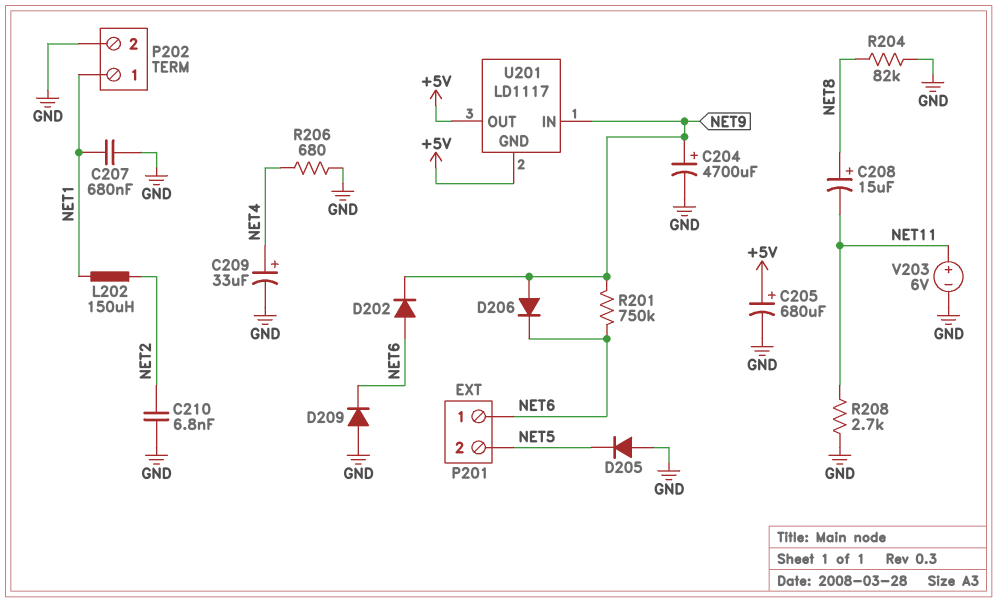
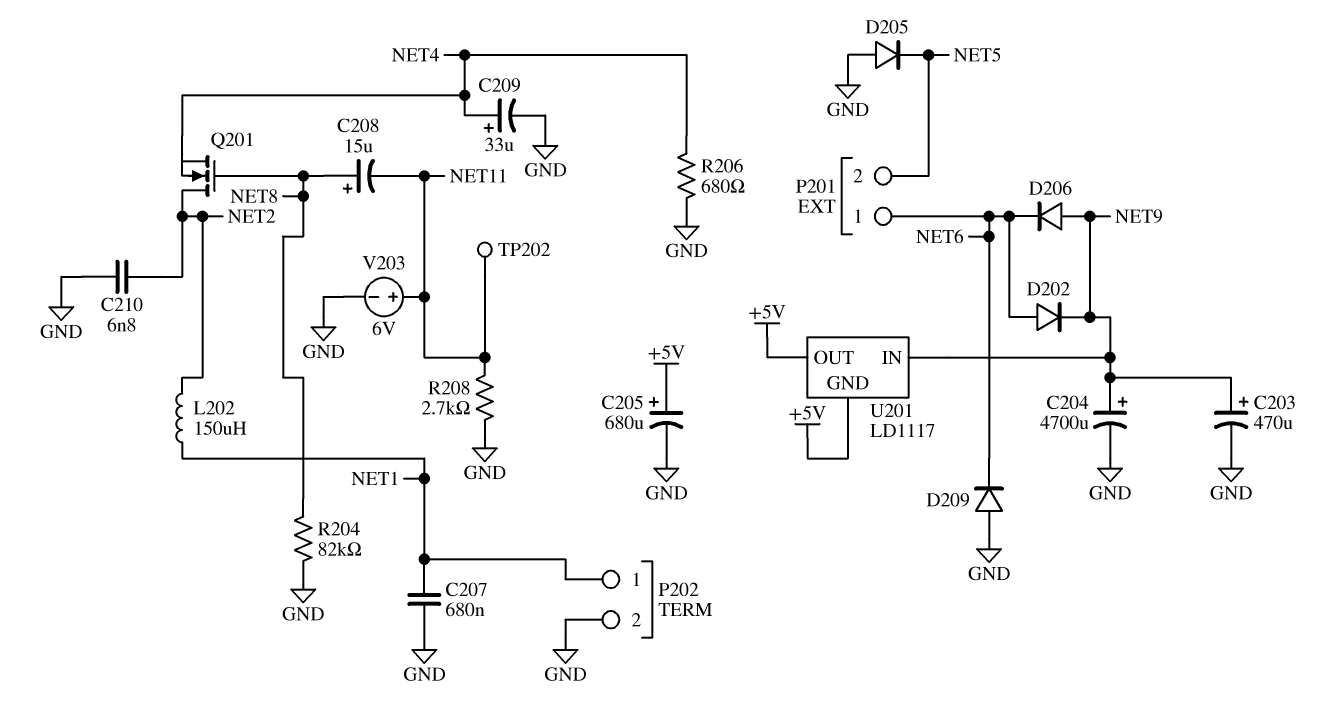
C203: none -> 470uF (plus NET9, minus GND)
Q201: none -> NMOS (G NET8, D NET2, S NET4)
R201: 750k (NET6, NET9) -> none
TP202: none -> test point (NET11)

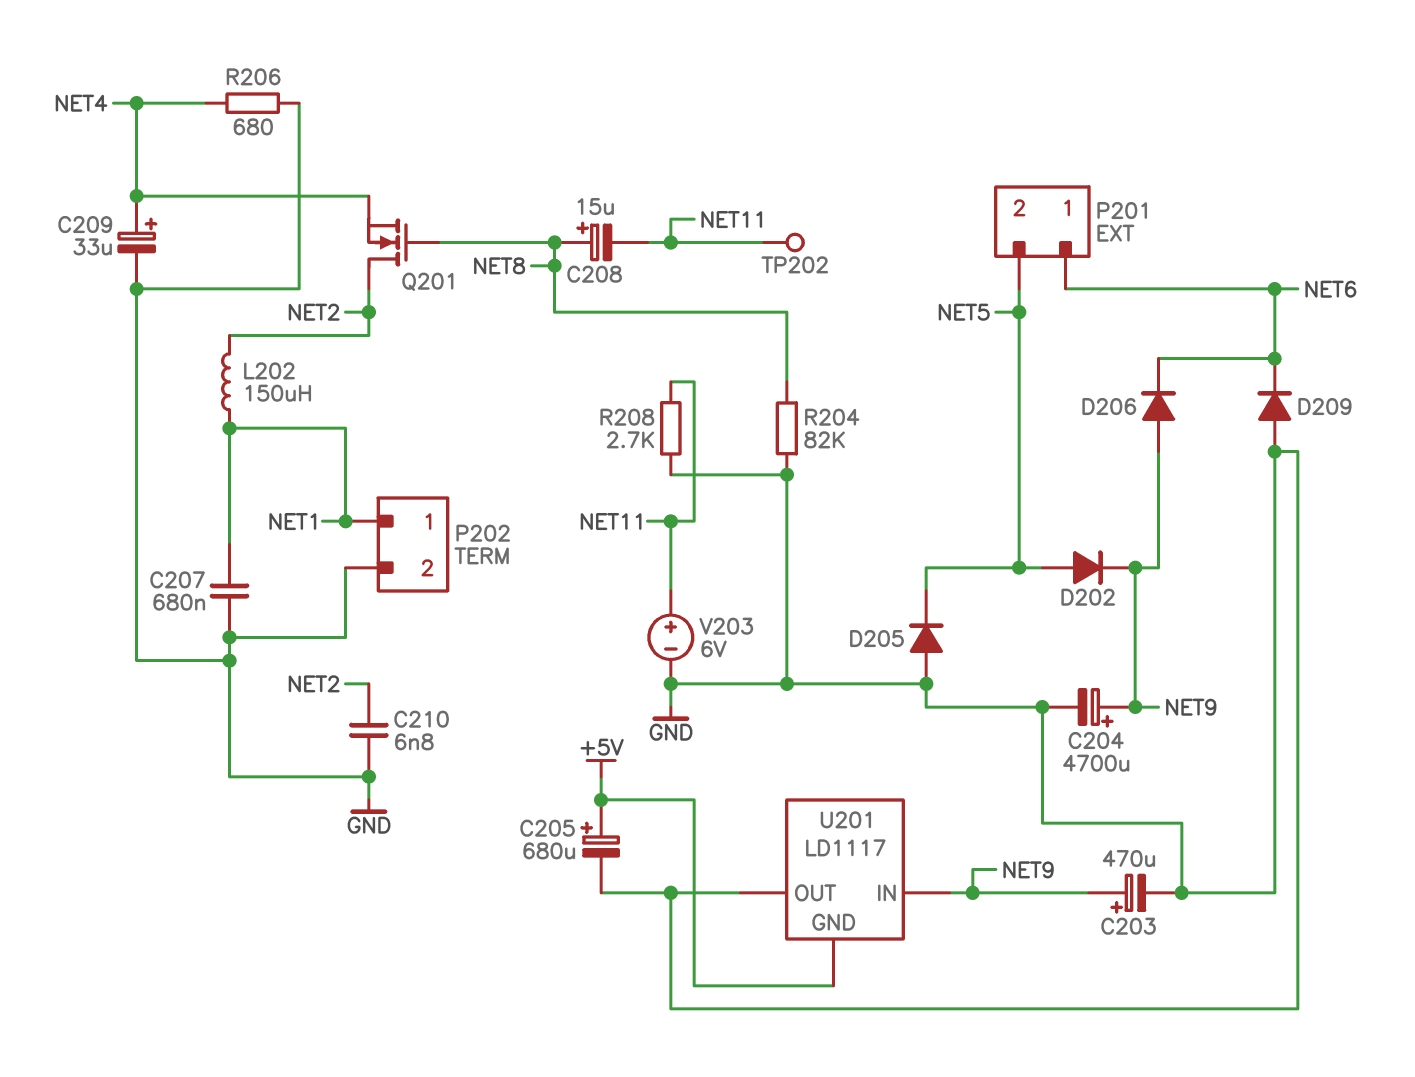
D202: diode (A NET6, K NET9) -> diode (A NET5, K NET9)
U201 pin OUT: +5V -> GND

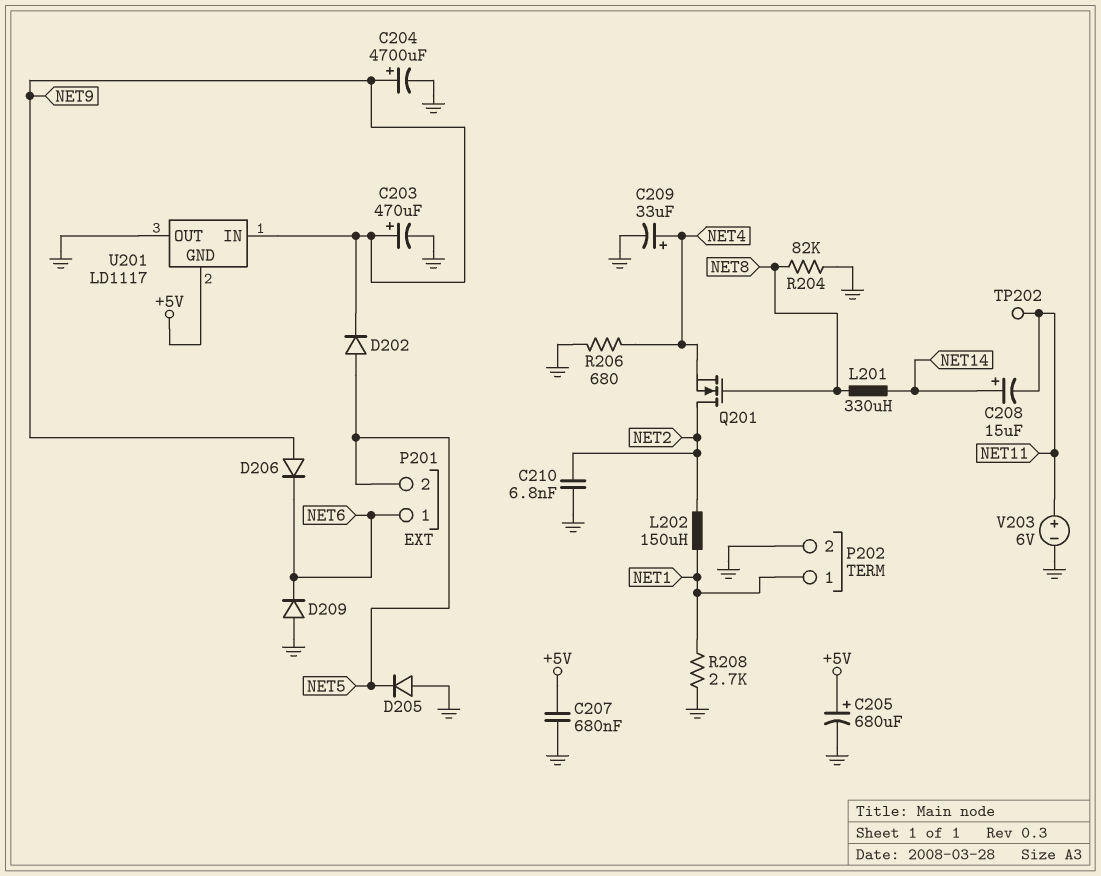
C207: 680nF (GND, NET1) -> 680nF (+5V, GND)
C208: 15uF (plus NET8, minus NET11) -> 15uF (plus NET14, minus NET11)
L201: none -> 330uH (NET8, NET14)
R208: 2.7k (GND, NET11) -> 2.7k (GND, NET1)

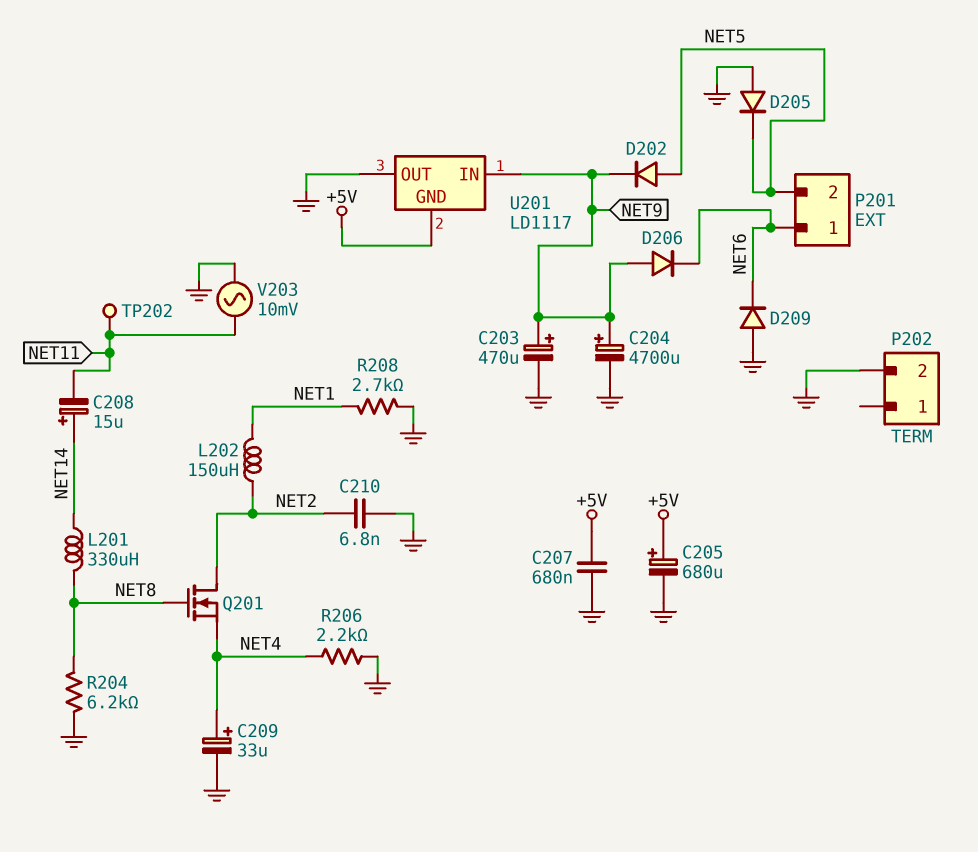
P202 pin 1: NET1 -> none
R204: 82k (GND, NET8) -> 6.2k (GND, NET8)
R206: 680 (GND, NET4) -> 2.2k (GND, NET4)
V203: 6V (plus NET11, minus GND) -> AC 10mV (GND, NET11)

